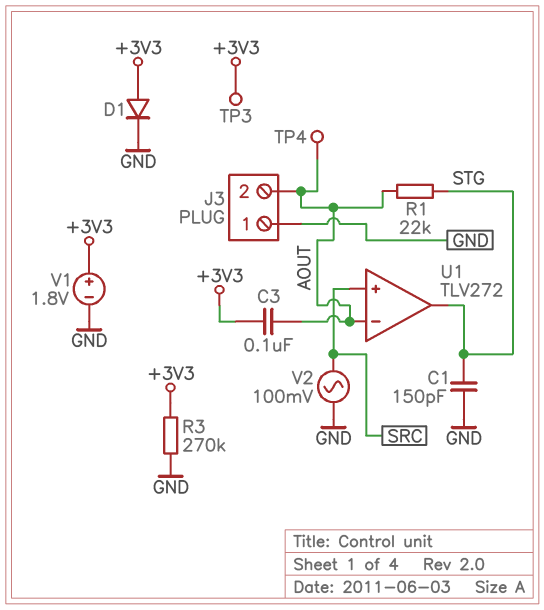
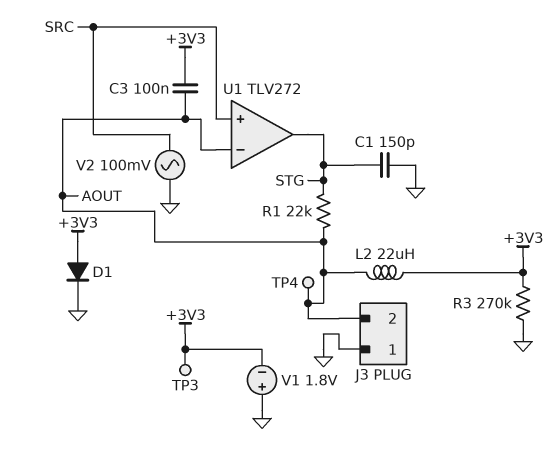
L2: none -> 22uH (+3V3, AOUT)
V1: 1.8V (plus +3V3, minus GND) -> 1.8V (plus GND, minus +3V3)

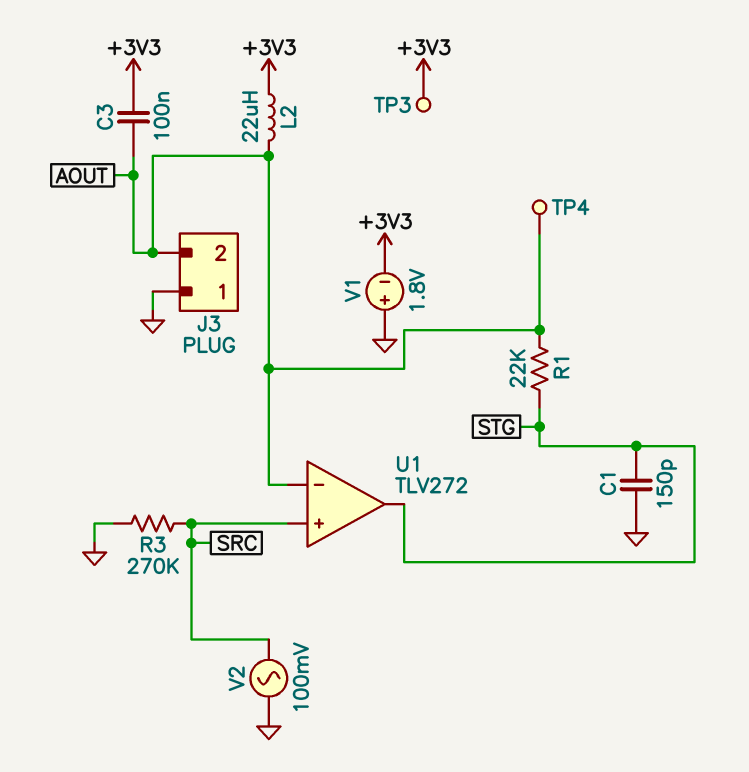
D1: diode (A +3V3, K GND) -> none
R3: 270k (+3V3, GND) -> 270k (GND, SRC)

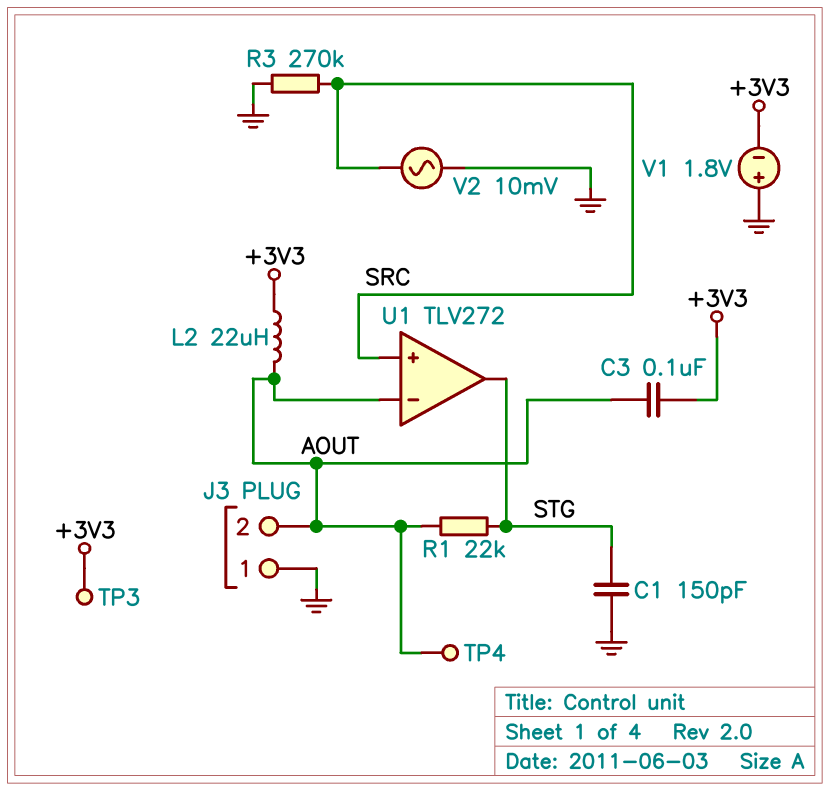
V2: AC 100mV (GND, SRC) -> AC 10mV (GND, SRC)

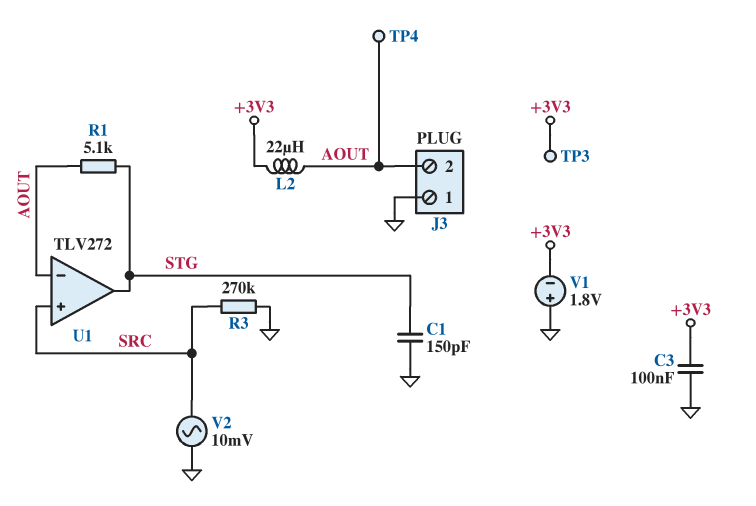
C3: 100nF (+3V3, AOUT) -> 100nF (+3V3, GND)
R1: 22k (AOUT, STG) -> 5.1k (AOUT, STG)

